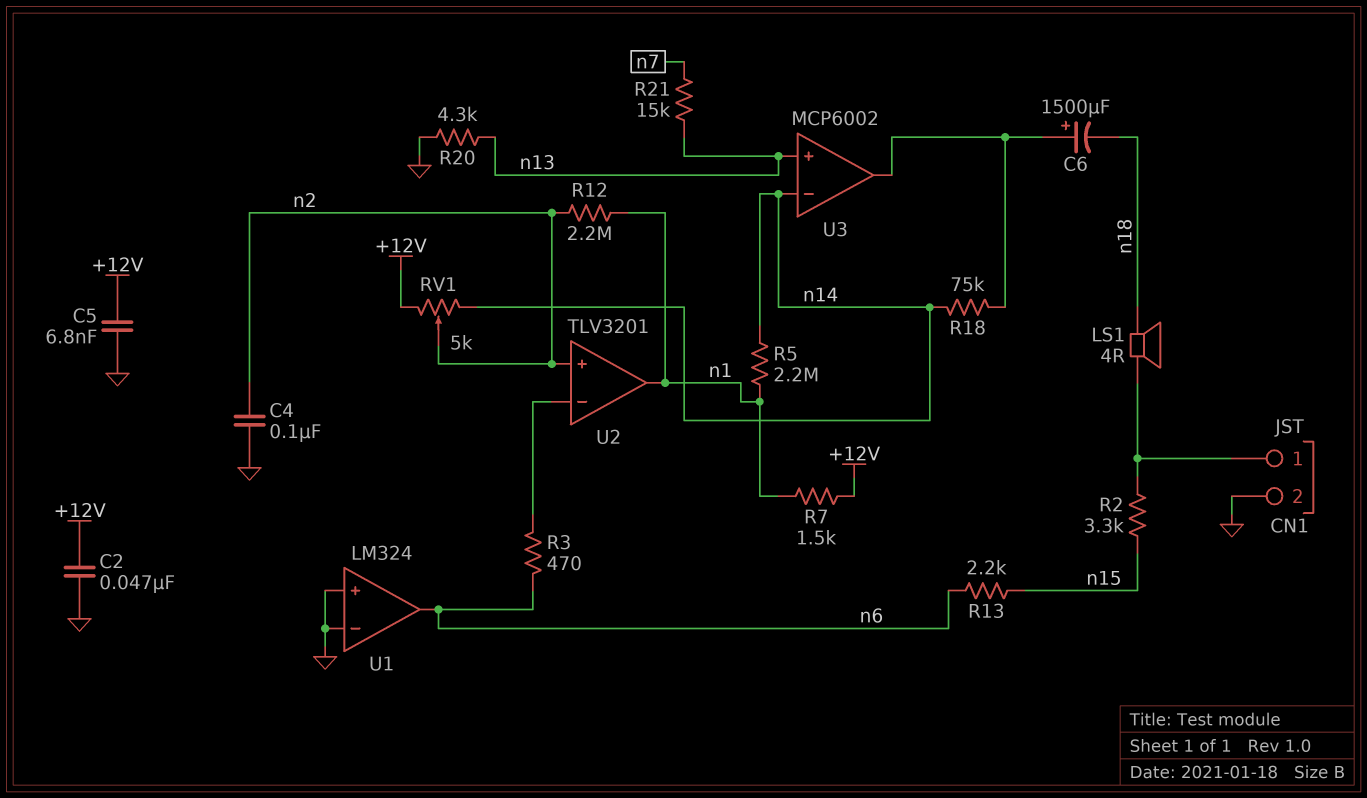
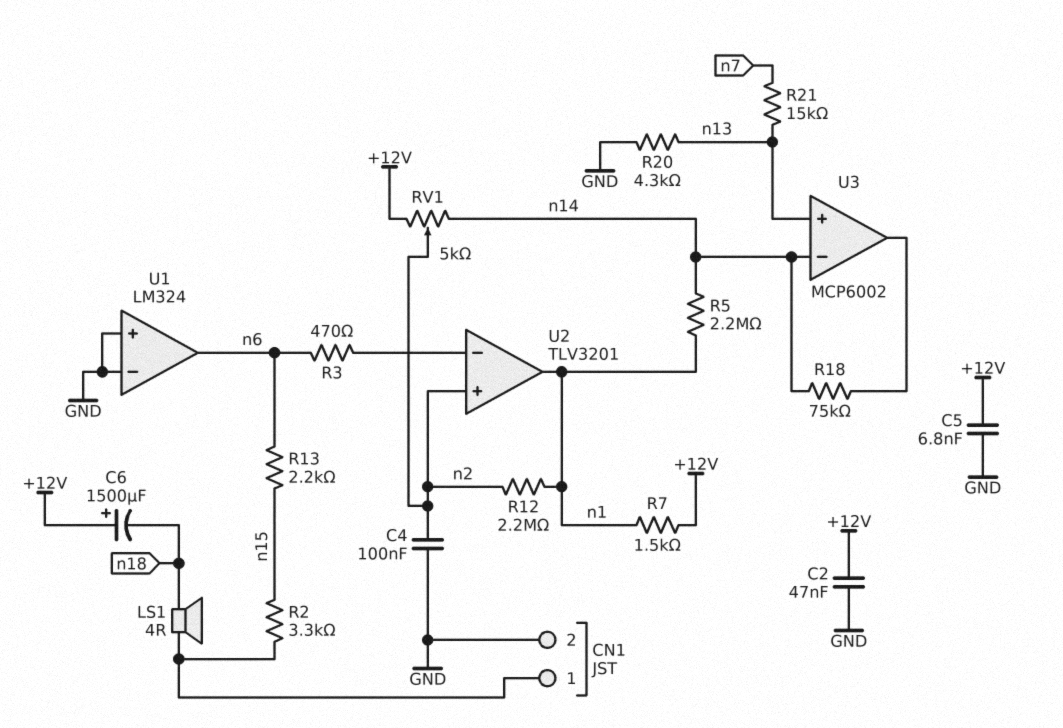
C6: 1500uF (plus U3/out, minus n18) -> 1500uF (plus +12V, minus n18)

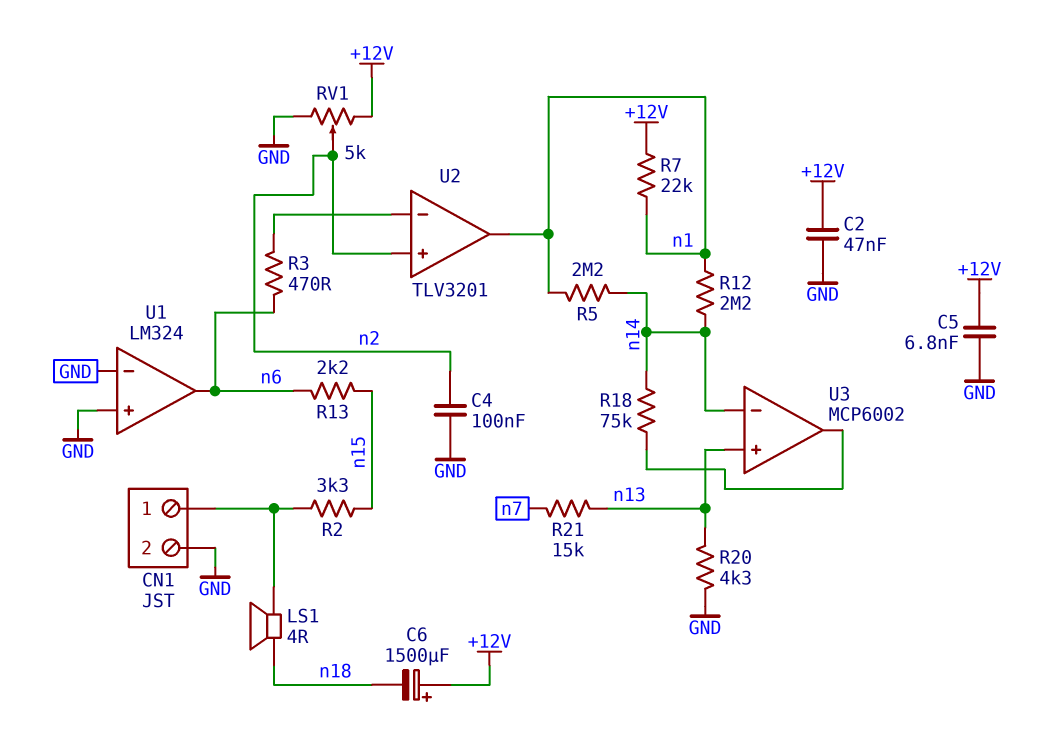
R7: 1.5k (+12V, n1) -> 22k (+12V, n1)
R12: 2.2M (n1, n2) -> 2.2M (n1, n14)
RV1: 5k (+12V, n14, wiper n2) -> 5k (+12V, GND, wiper n2)

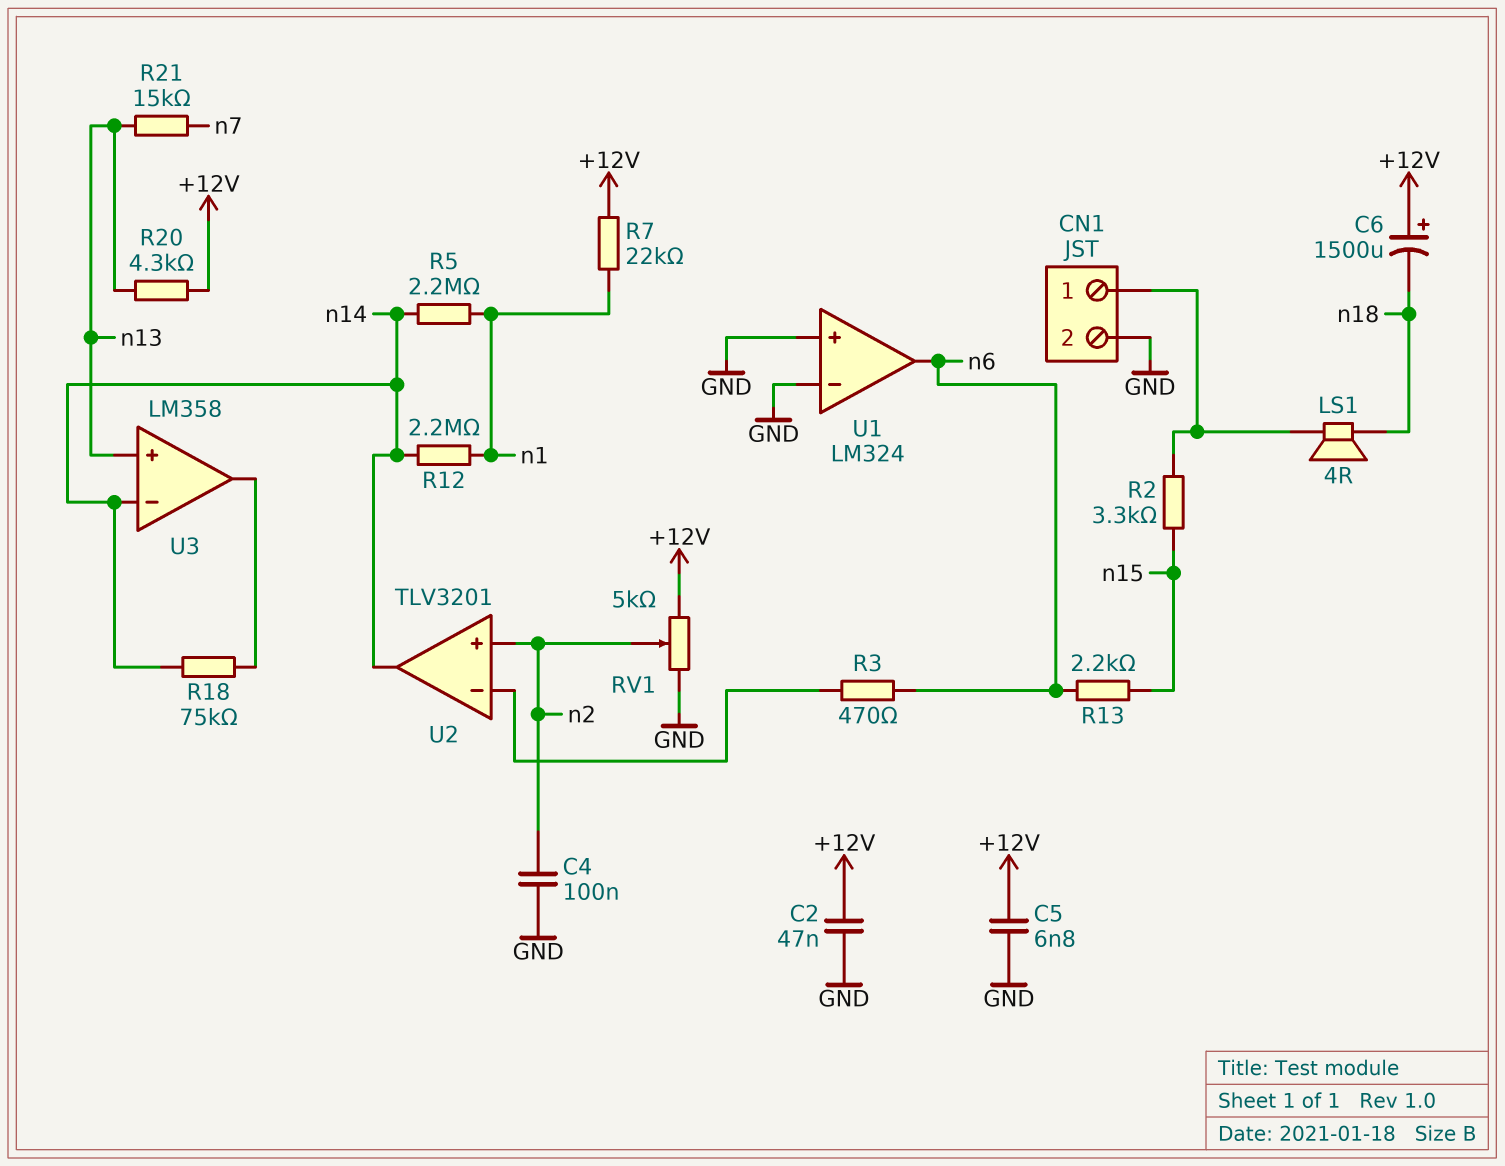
R20: 4.3k (GND, n13) -> 4.3k (+12V, n13)
U2 pin out: n1 -> n14
U3: MCP6002 -> LM358

